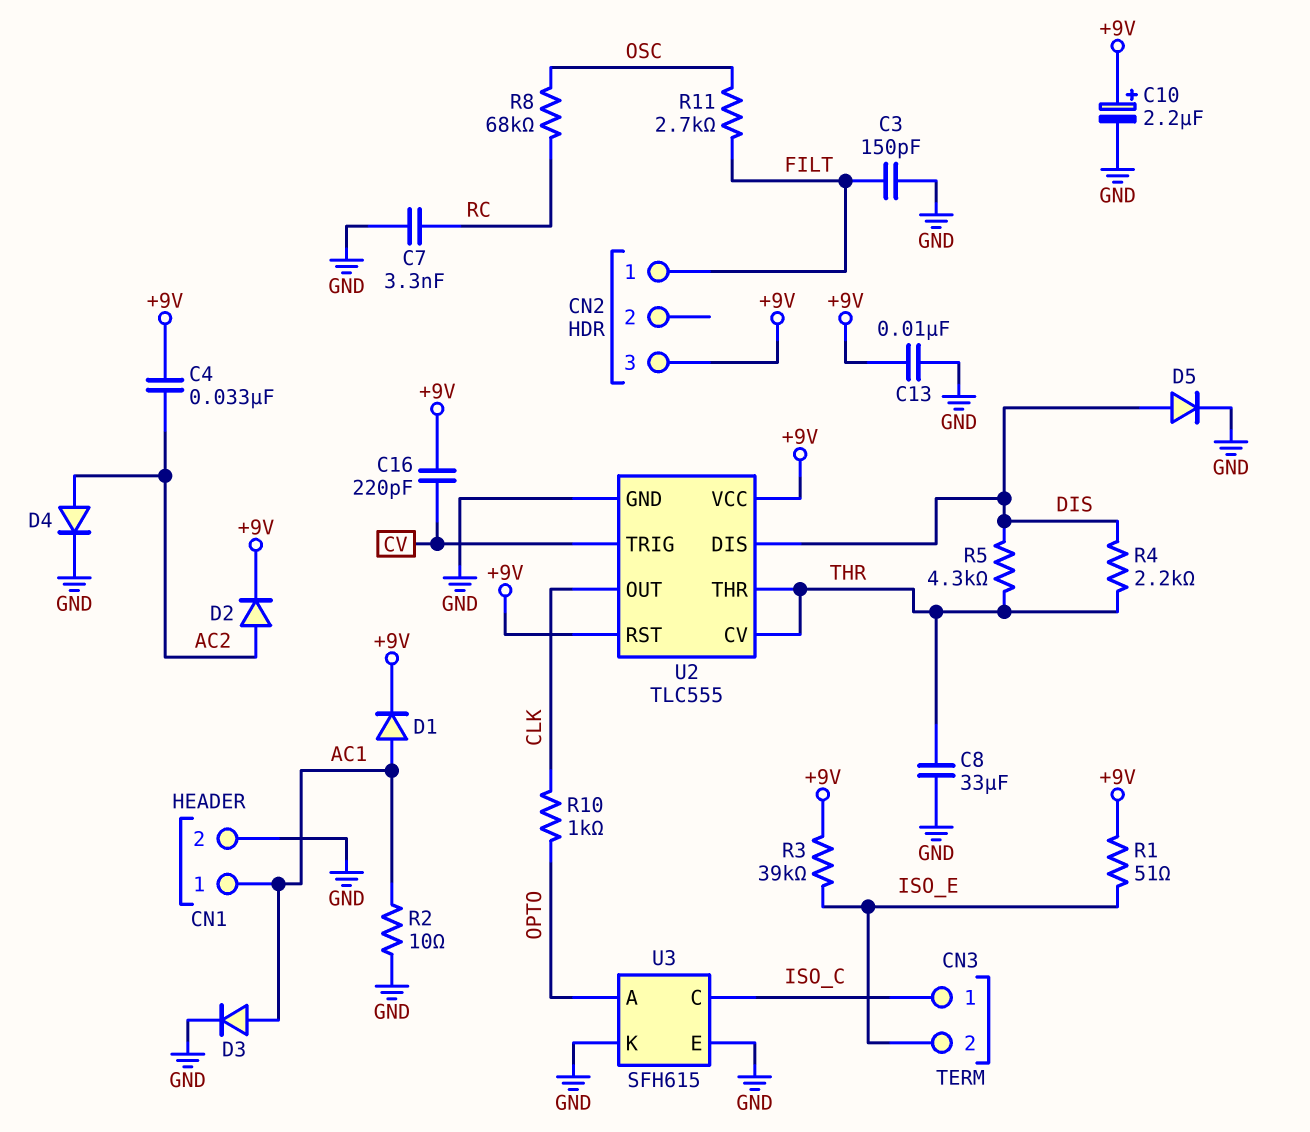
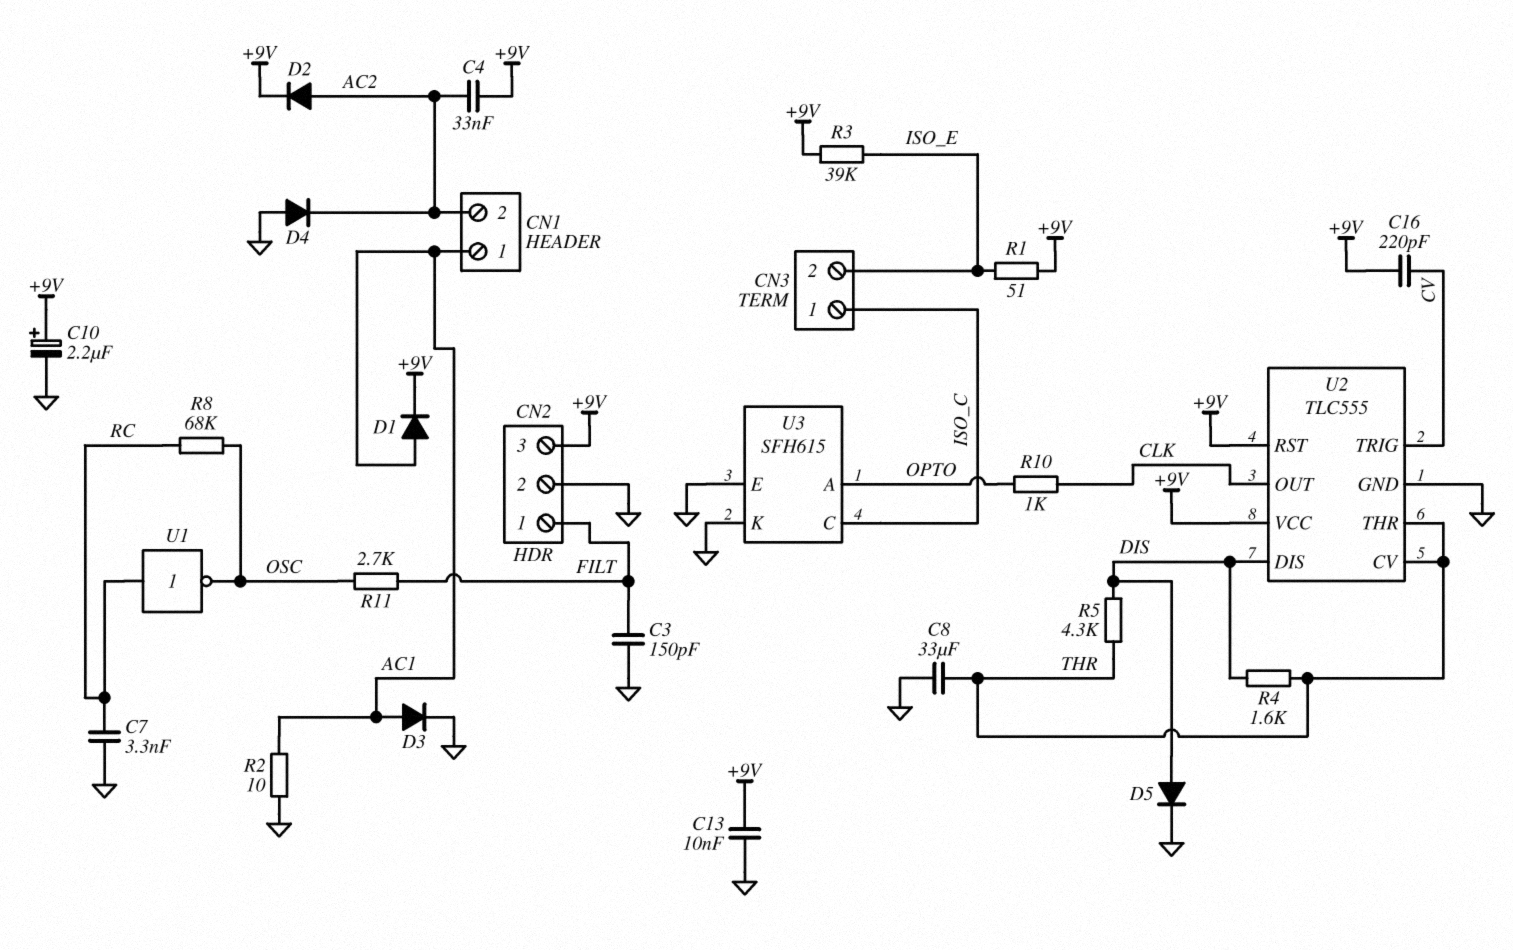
CN1 pin 2: GND -> AC2
CN2 pin 2: none -> GND
D4: diode (A AC2, K GND) -> diode (A GND, K AC2)
R4: 2.2k (DIS, THR) -> 1.6k (DIS, THR)
U1: none -> NOT (in RC, out OSC)

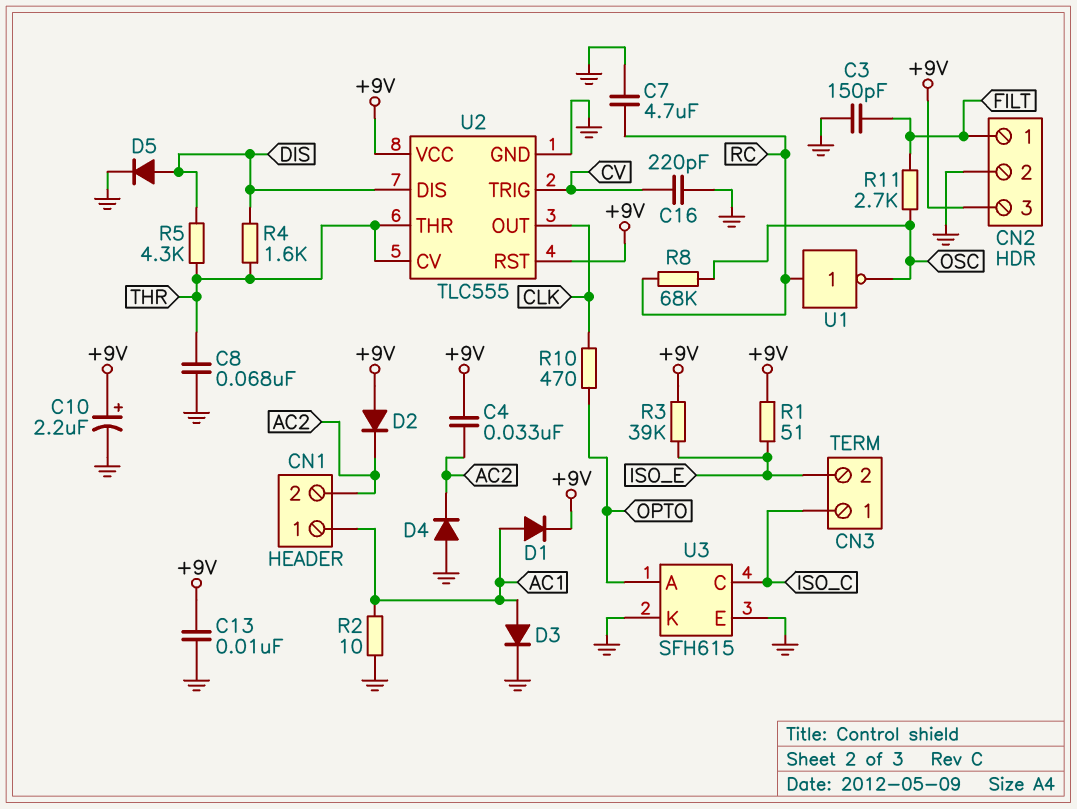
C7: 3.3nF (GND, RC) -> 4.7uF (GND, RC)
C8: 33uF (GND, THR) -> 68nF (GND, THR)
C16: 220pF (+9V, CV) -> 220pF (CV, GND)
D2: diode (A AC2, K +9V) -> diode (A +9V, K AC2)
R10: 1k (CLK, OPTO) -> 470 (CLK, OPTO)

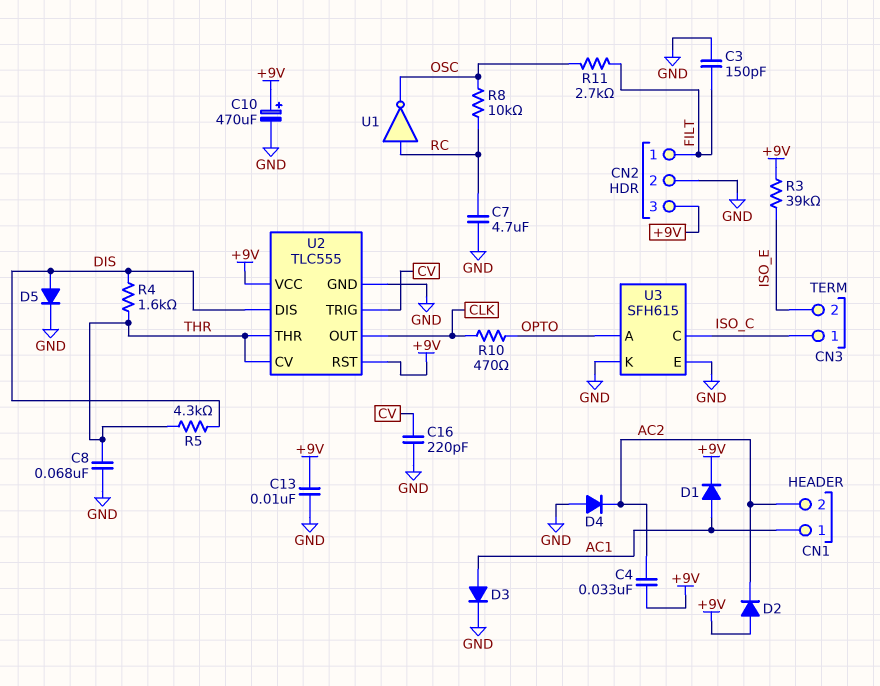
C10: 2.2uF (plus +9V, minus GND) -> 470uF (plus +9V, minus GND)
R1: 51 (+9V, ISO_E) -> none
R2: 10 (AC1, GND) -> none
R8: 68k (OSC, RC) -> 10k (OSC, RC)

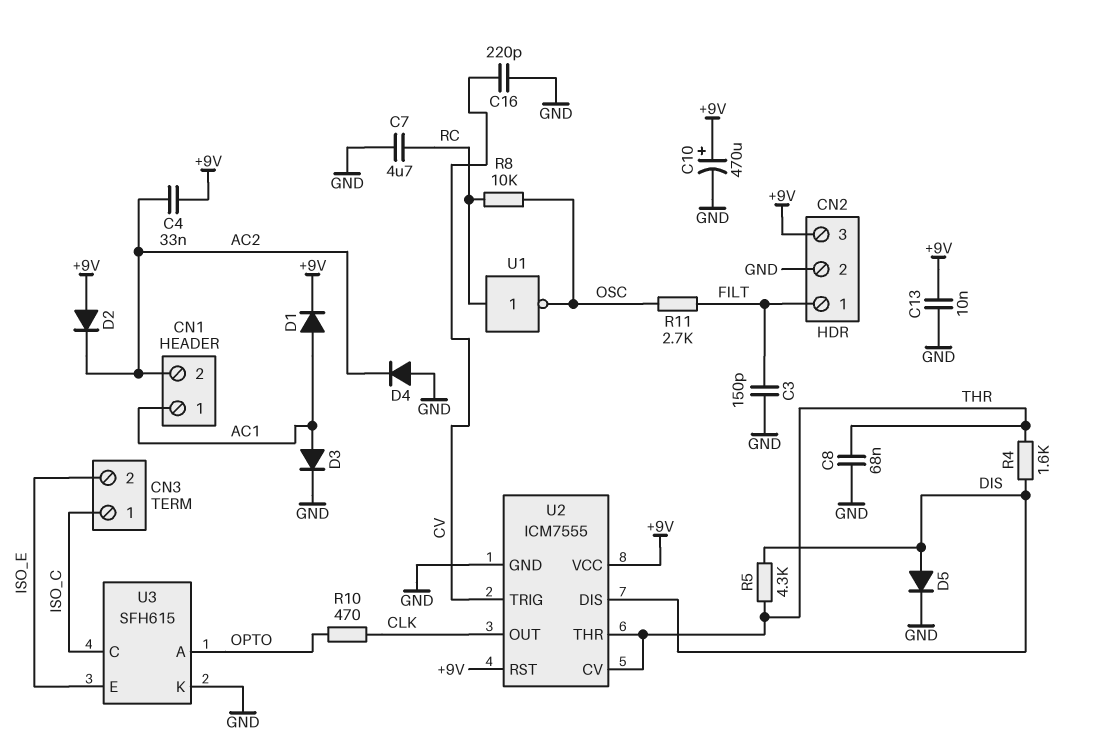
R3: 39k (+9V, ISO_E) -> none
U2: TLC555 -> ICM7555
U3 pin E: GND -> ISO_E

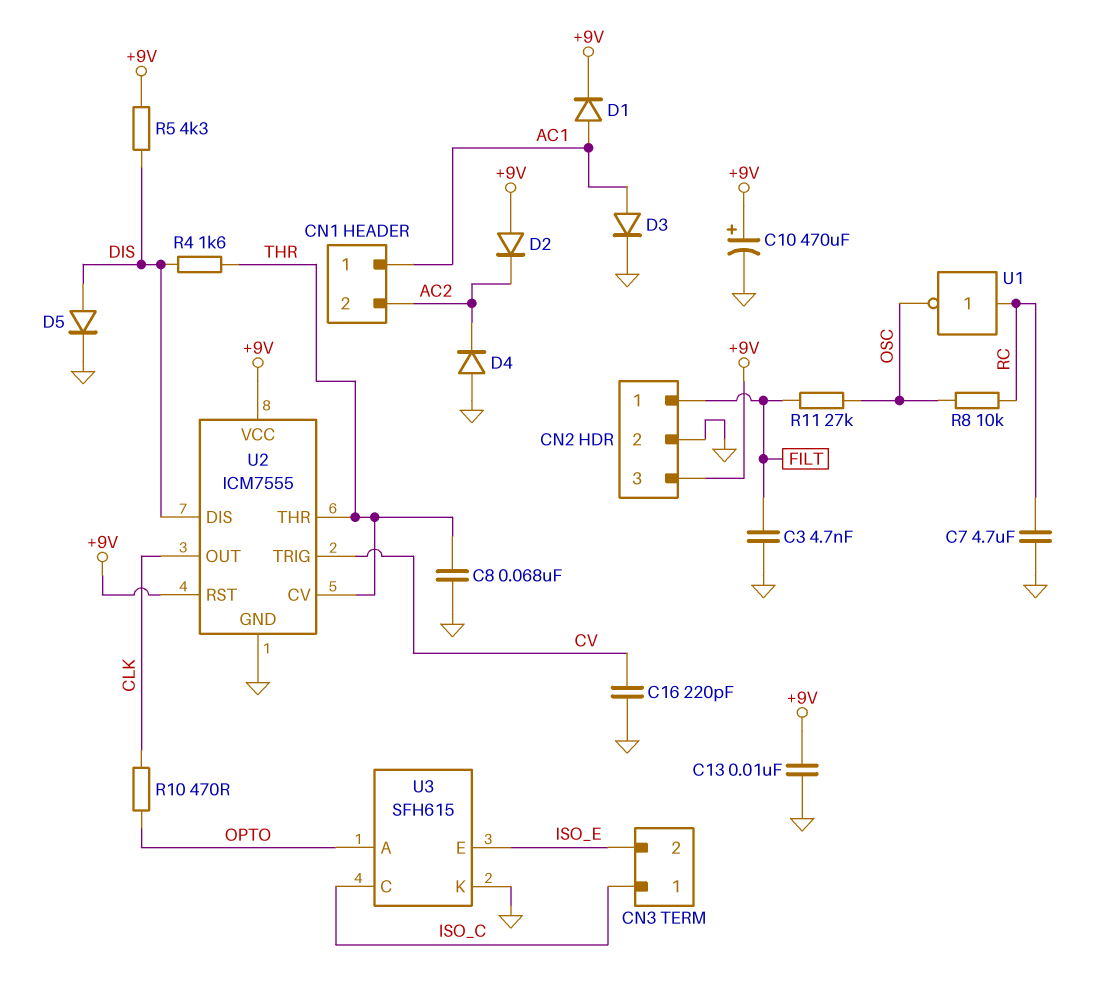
C3: 150pF (FILT, GND) -> 4.7nF (FILT, GND)
C4: 33nF (+9V, AC2) -> none
R5: 4.3k (DIS, THR) -> 4.3k (+9V, DIS)
R11: 2.7k (FILT, OSC) -> 27k (FILT, OSC)

